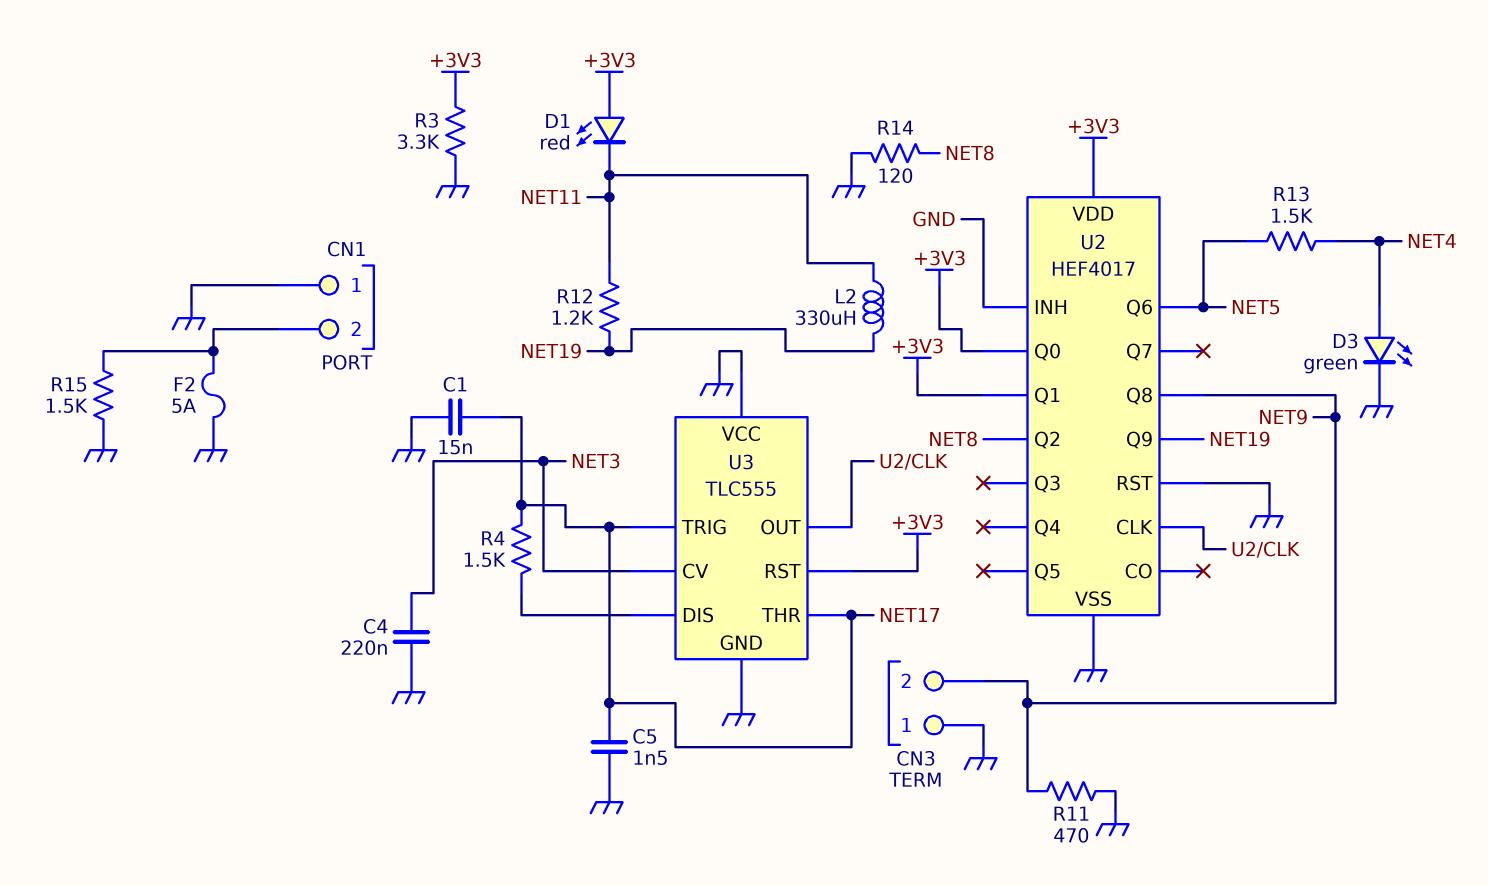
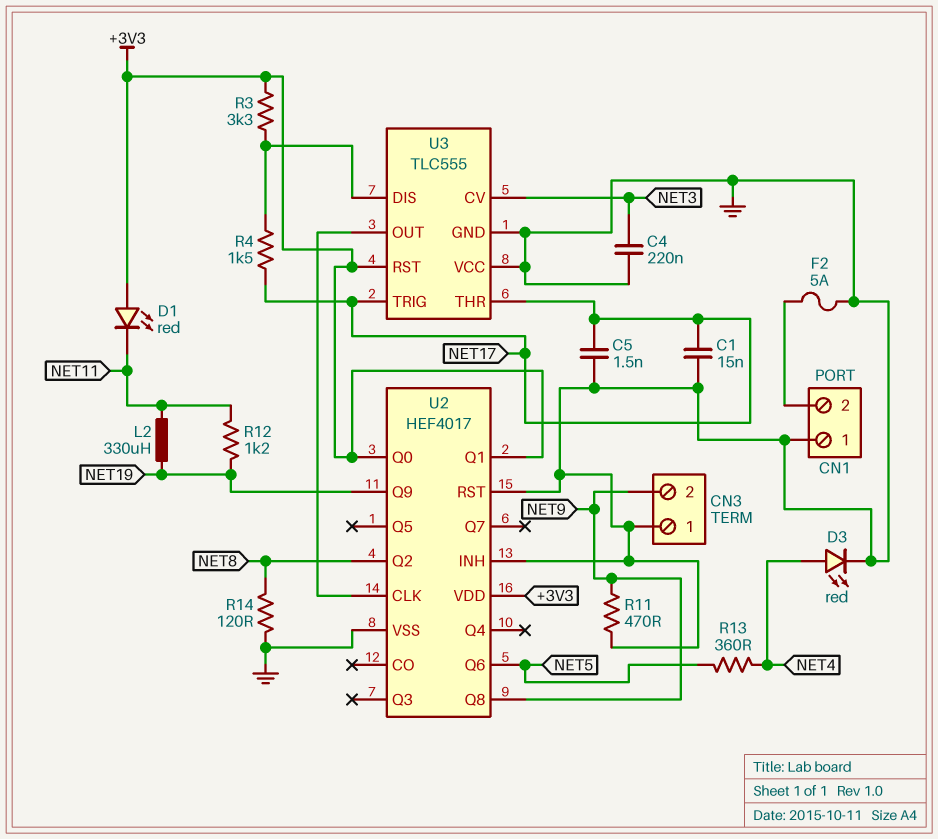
D3: LED green (A NET4, K GND) -> LED red (A NET4, K GND)
R3: 3.3k (+3V3, GND) -> 3.3k (+3V3, U3/DIS)
R13: 1.5k (NET4, NET5) -> 360 (NET4, NET5)
R15: 1.5k (CN1/2, GND) -> none

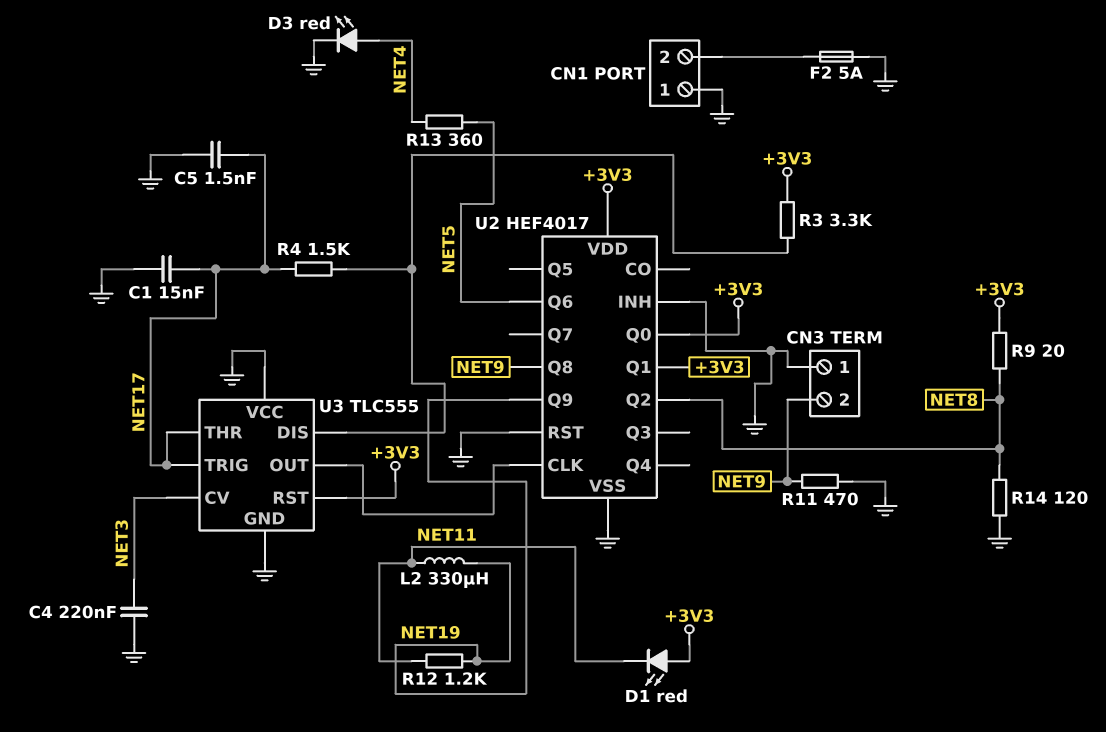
R9: none -> 20 (+3V3, NET8)

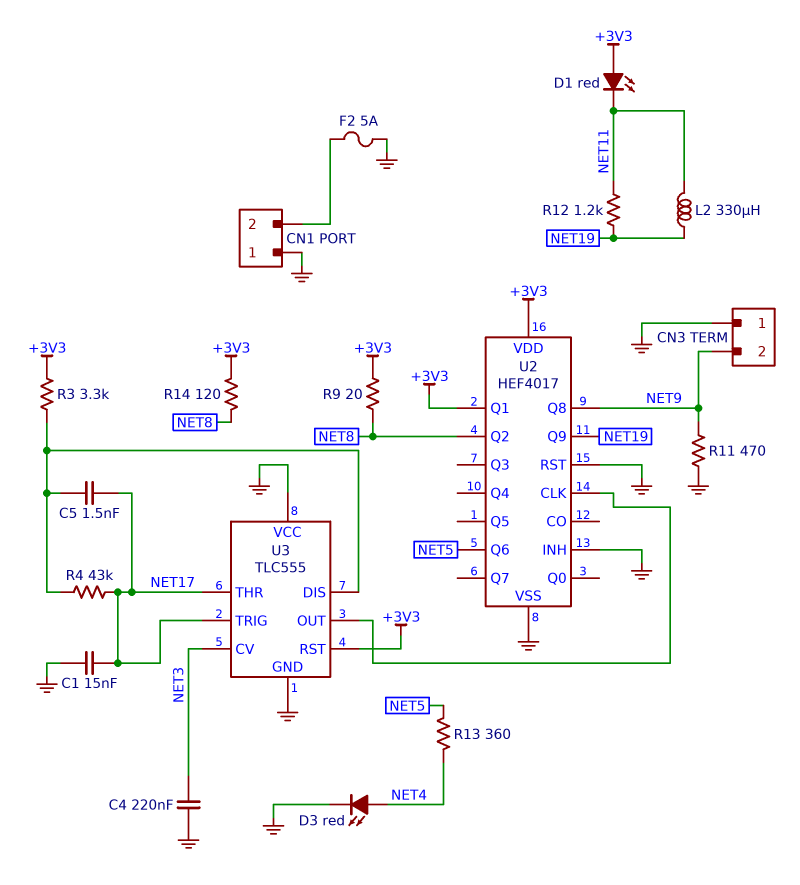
C5: 1.5nF (GND, NET17) -> 1.5nF (NET17, U3/DIS)
R4: 1.5k (NET17, U3/DIS) -> 43k (NET17, U3/DIS)
R14: 120 (GND, NET8) -> 120 (+3V3, NET8)
U2 pin Q0: +3V3 -> none

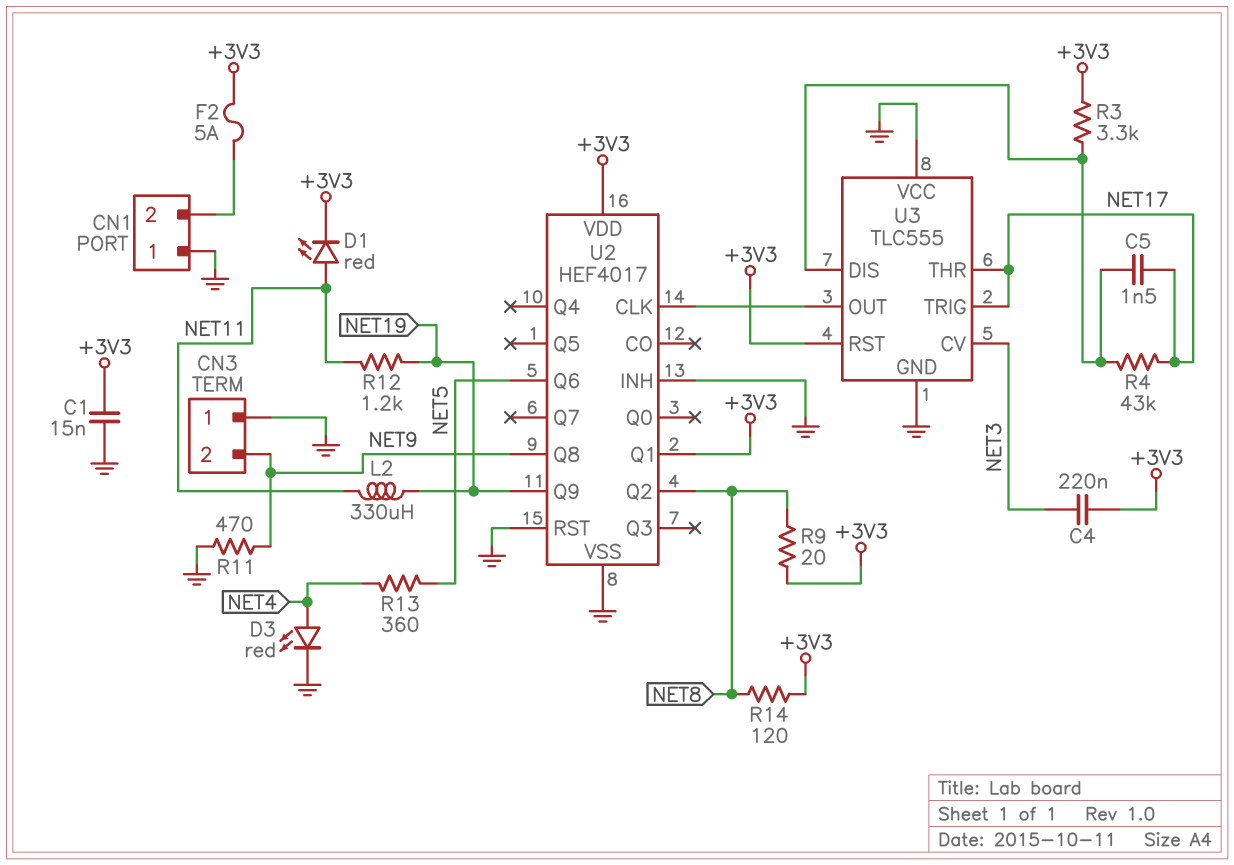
C1: 15nF (GND, NET17) -> 15nF (+3V3, GND)
C4: 220nF (GND, NET3) -> 220nF (+3V3, NET3)
D1: LED red (A +3V3, K NET11) -> LED red (A NET11, K +3V3)
F2: 5A (CN1/2, GND) -> 5A (+3V3, CN1/2)

